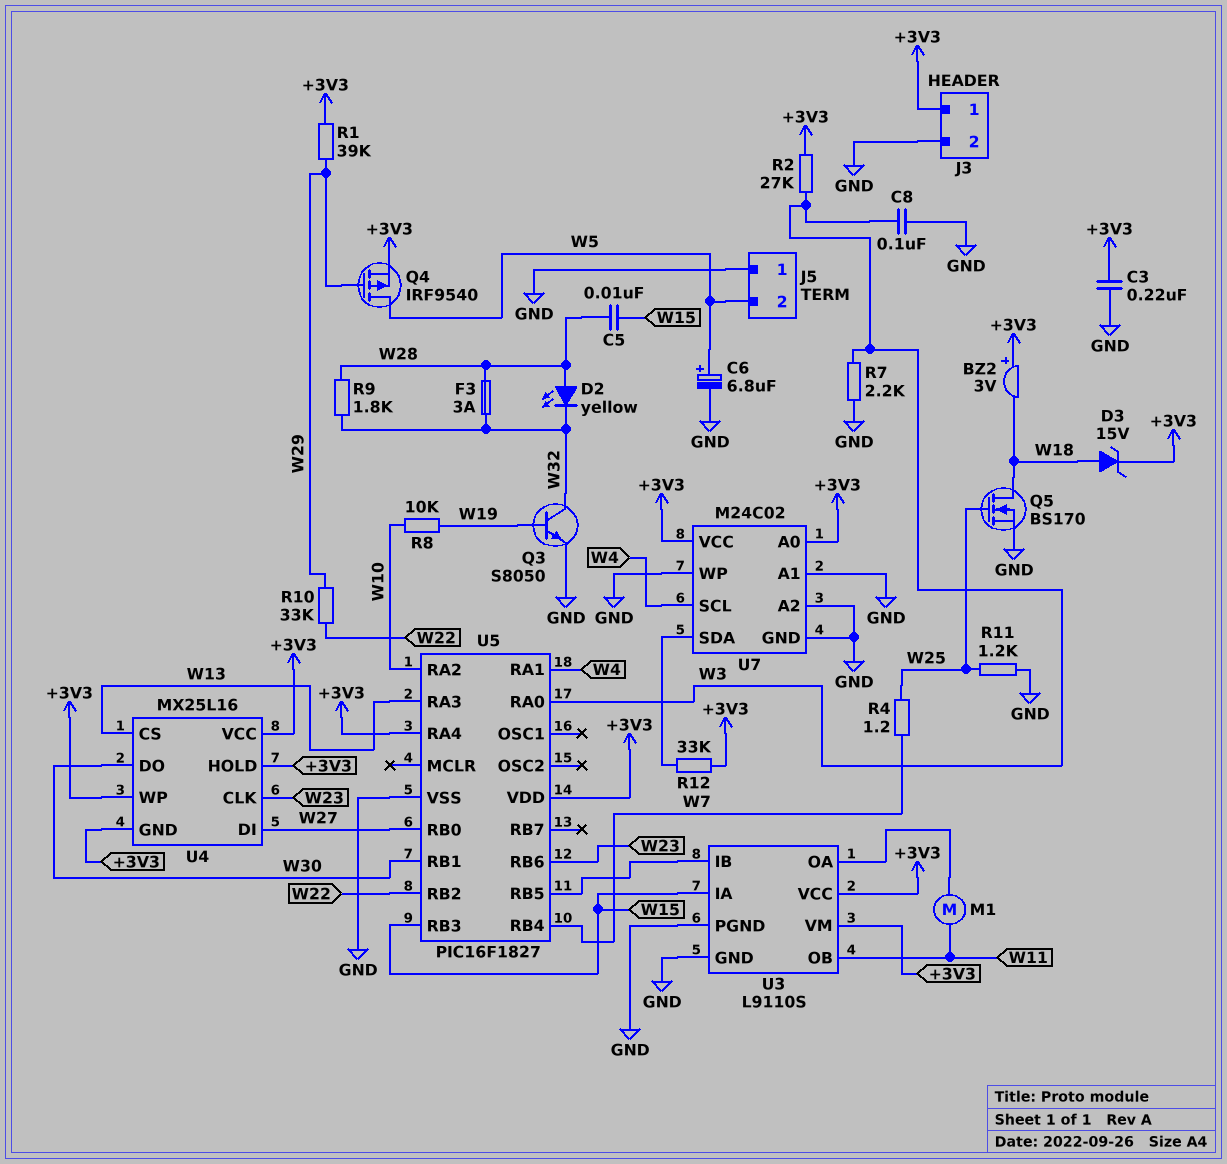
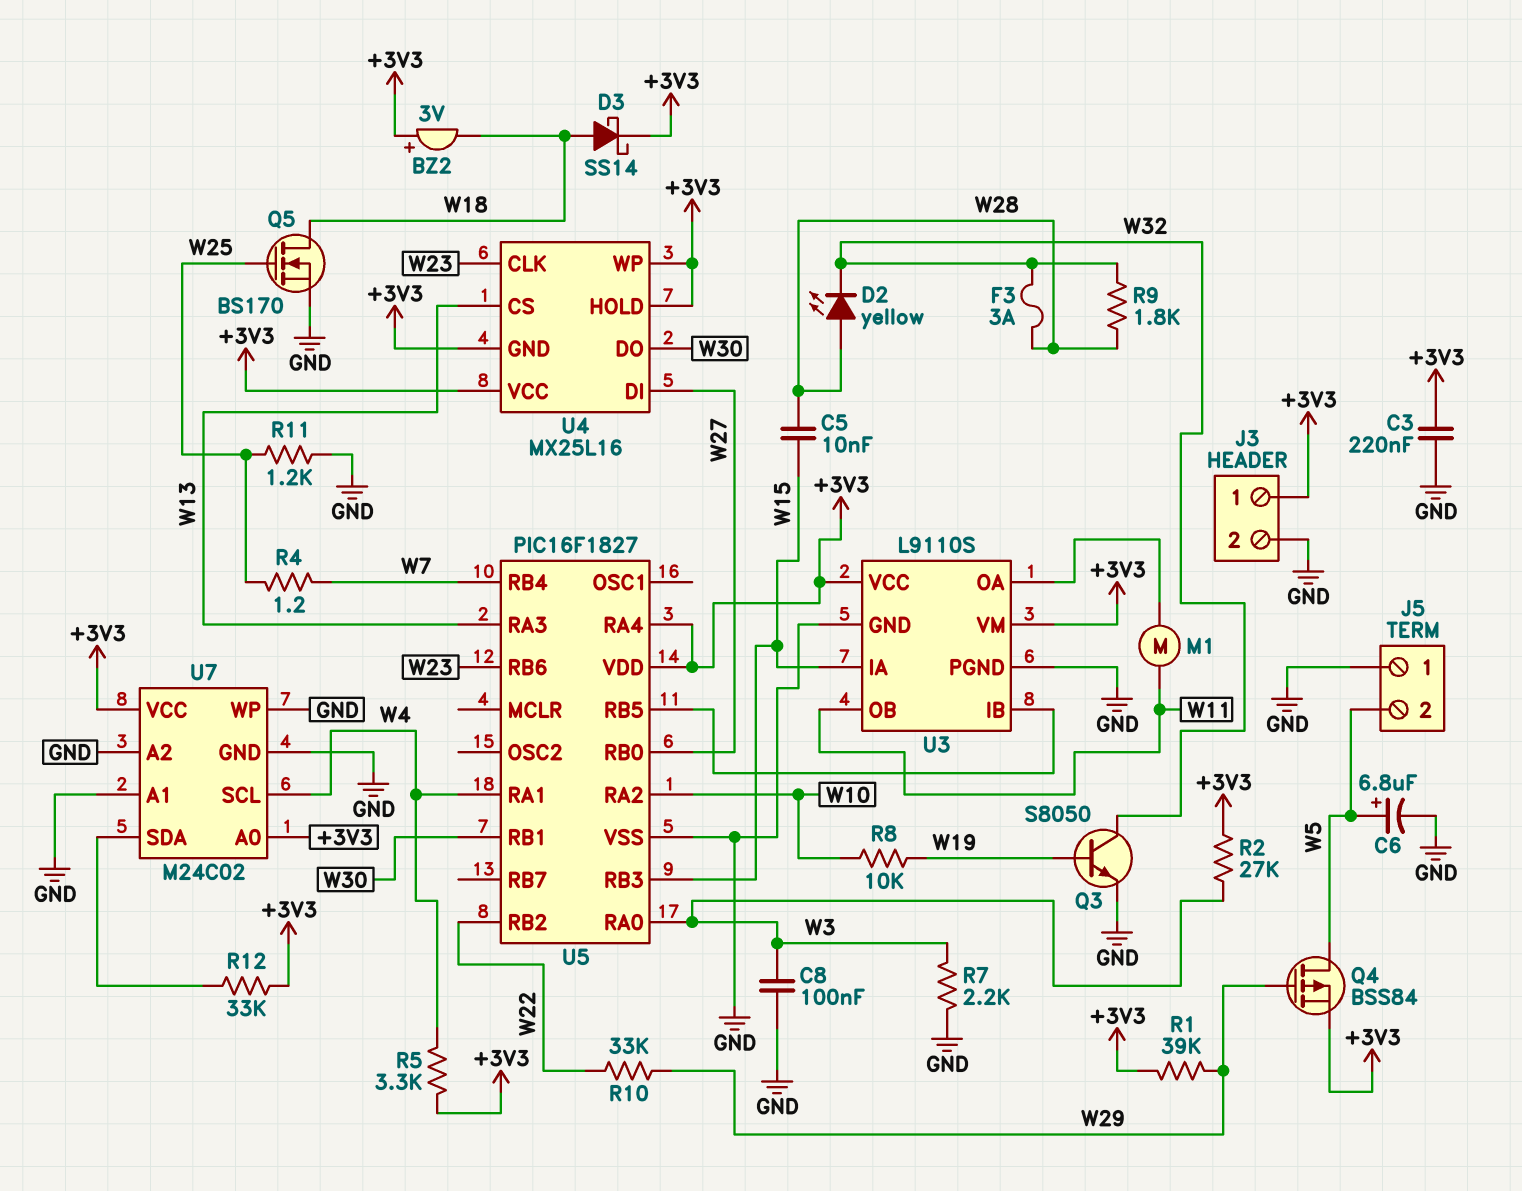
D3: zener 15V (A W18, K +3V3) -> schottky SS14 (A W18, K +3V3)
Q4: PMOS IRF9540 (G W29, D W5, S +3V3) -> PMOS BSS84 (G W29, D W5, S +3V3)
R5: none -> 3.3k (+3V3, W4)

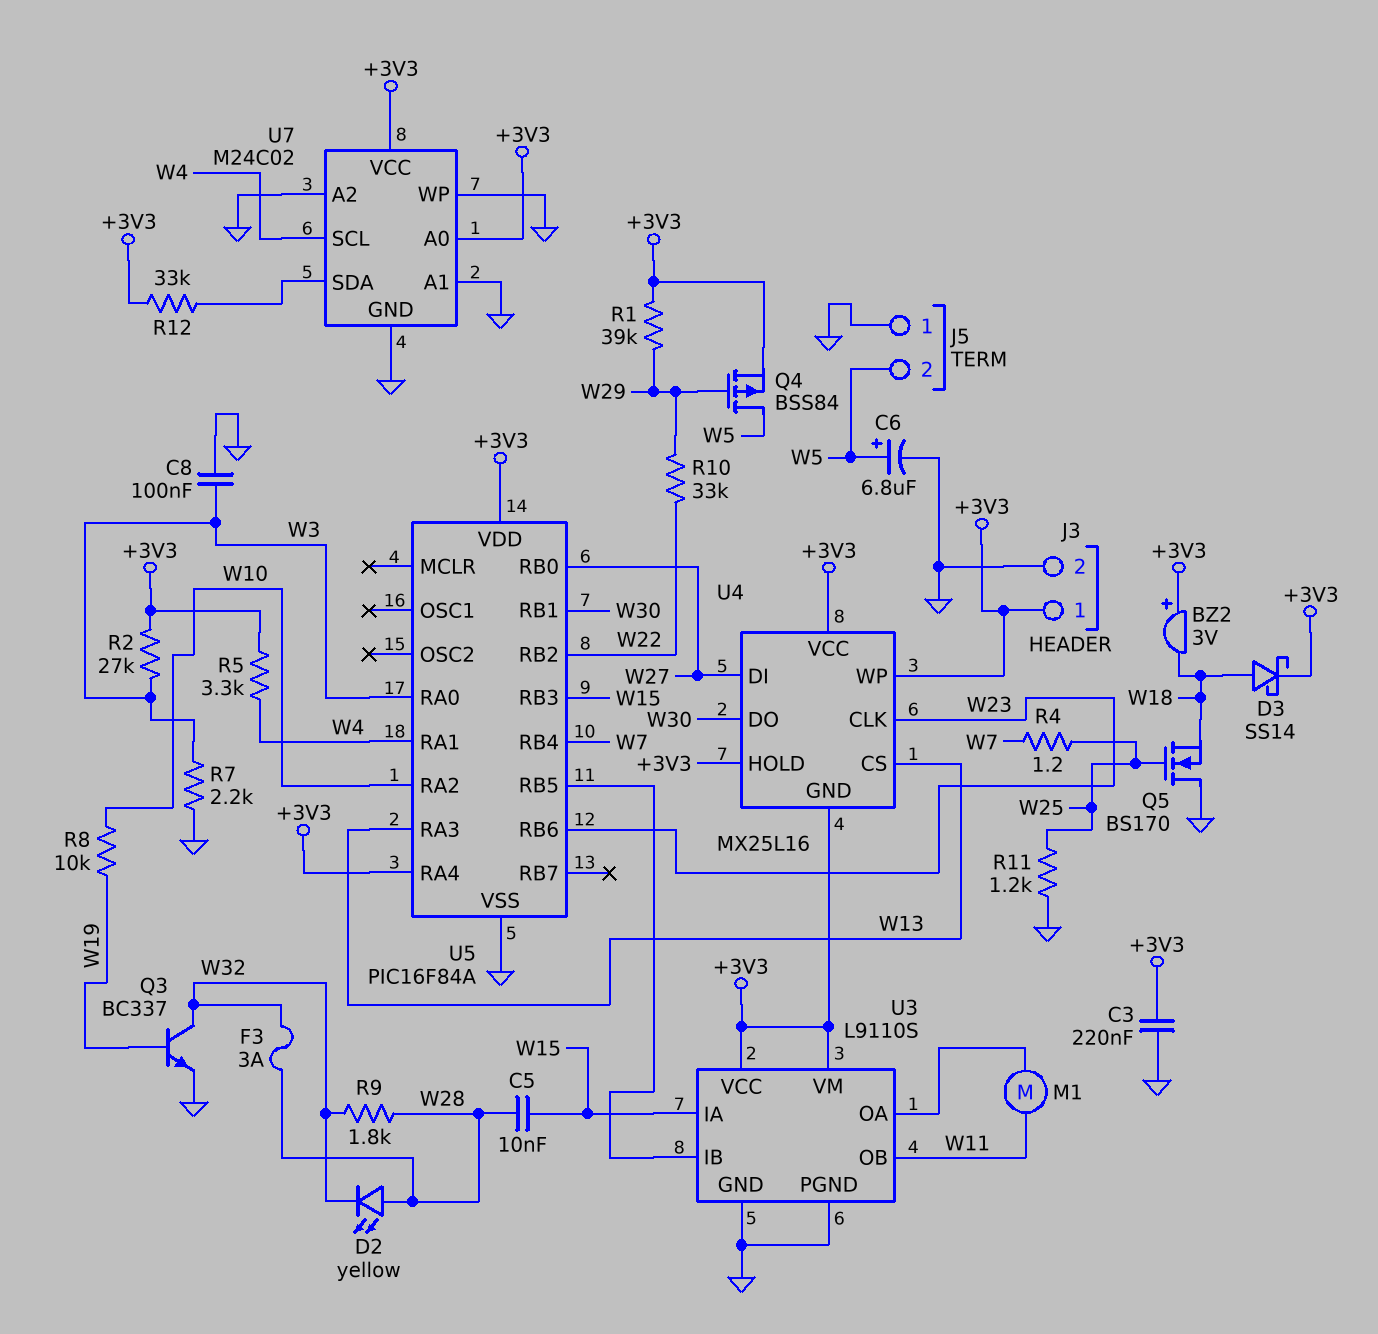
Q3: NPN S8050 (B W19, C W32, E GND) -> NPN BC337 (B W19, C W32, E GND)
Q5: NMOS BS170 (G W25, D W18, S GND) -> NMOS BS170 (G W25, D GND, S W18)
U5: PIC16F1827 -> PIC16F84A

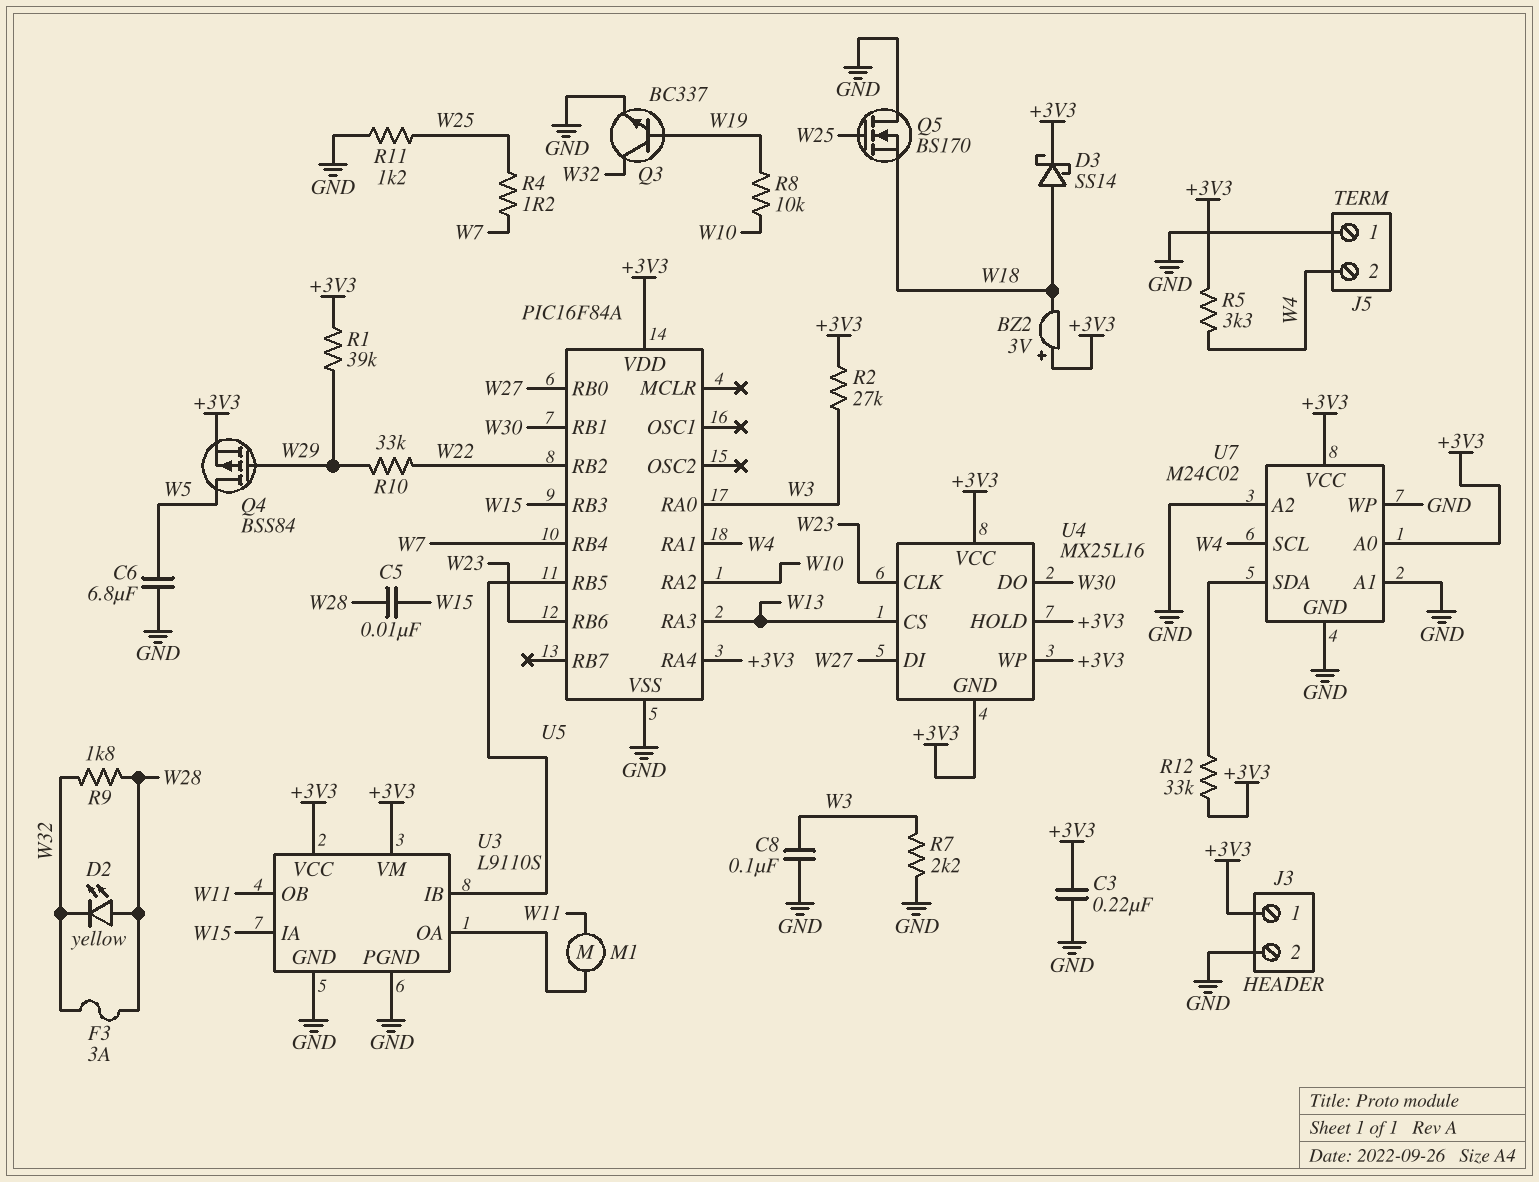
C6: 6.8uF (plus W5, minus GND) -> 6.8uF (GND, W5)
J5 pin 2: W5 -> W4

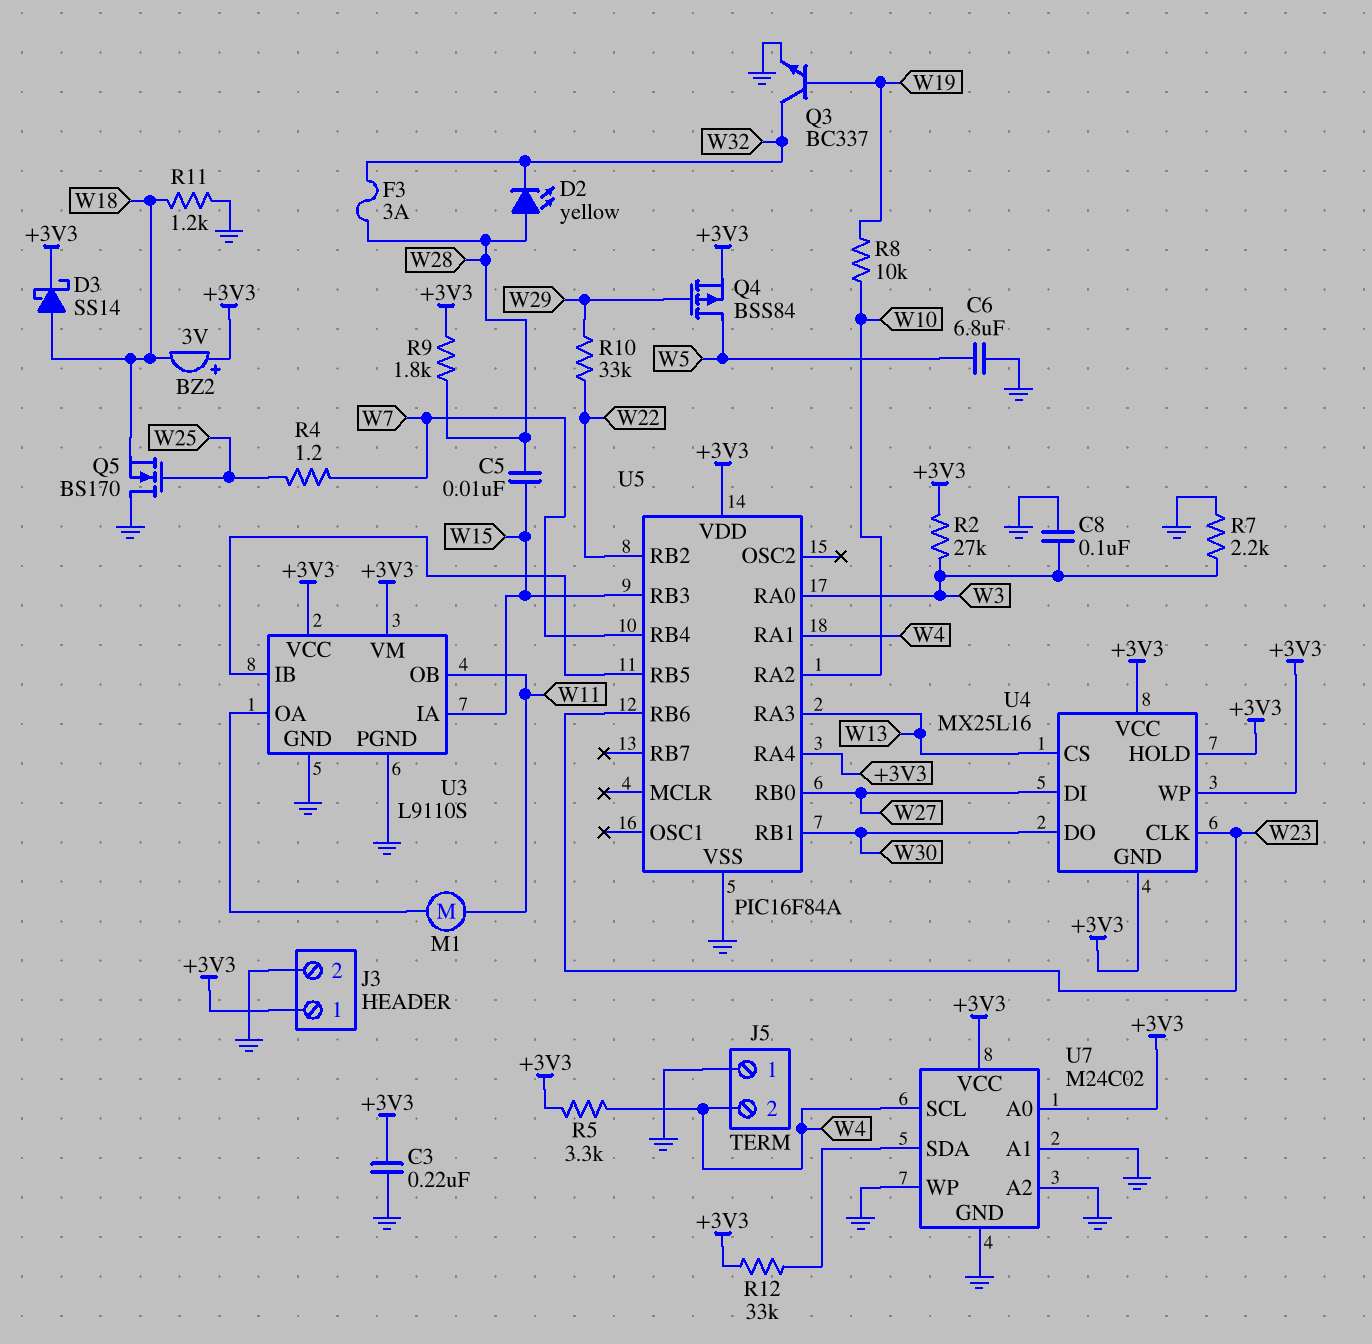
R1: 39k (+3V3, W29) -> none
R9: 1.8k (W28, W32) -> 1.8k (+3V3, W28)
R11: 1.2k (GND, W25) -> 1.2k (GND, W18)

